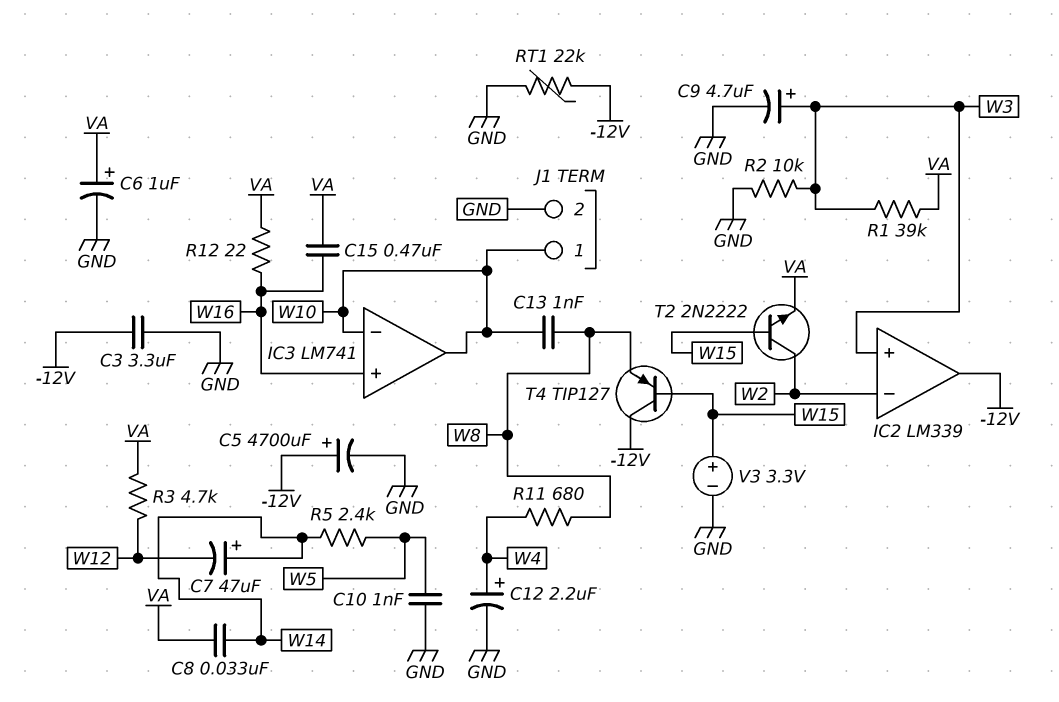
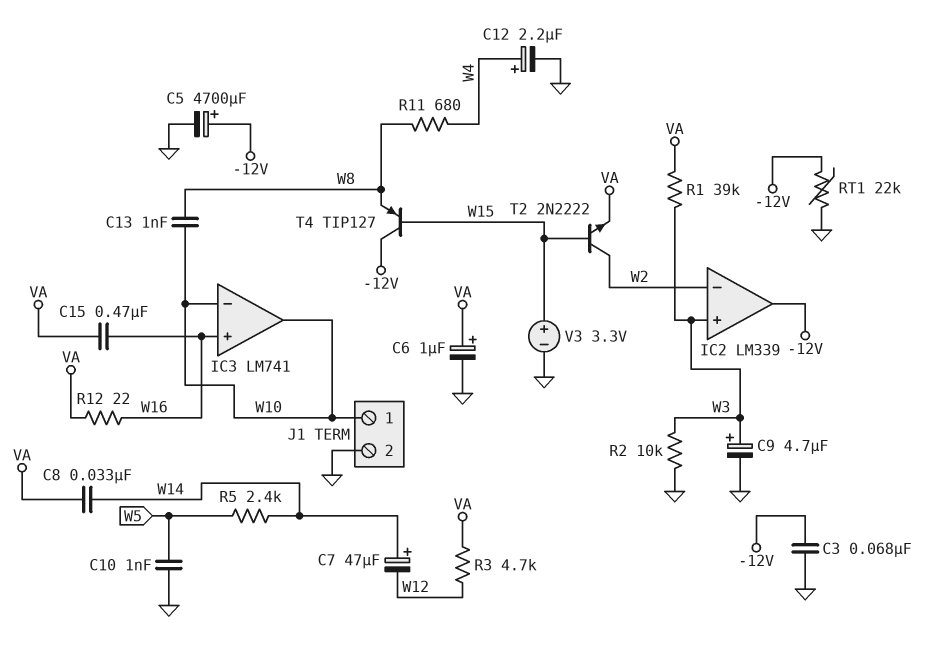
C3: 3.3uF (-12V, GND) -> 68nF (-12V, GND)

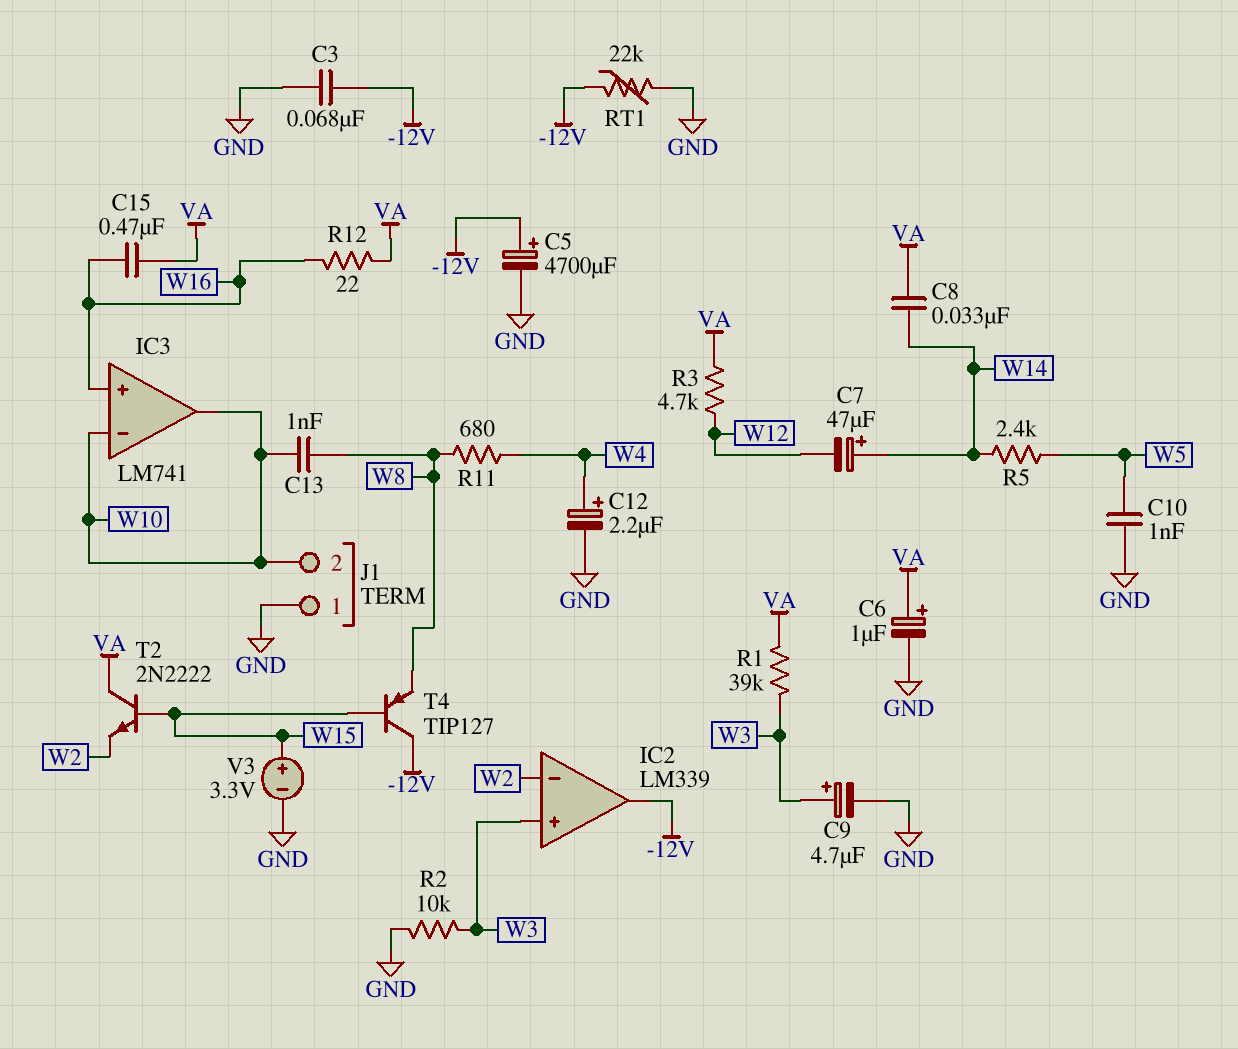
J1 pin 1: W10 -> GND
J1 pin 2: GND -> W10
T2: NPN 2N2222 (B W15, C W2, E VA) -> NPN 2N2222 (B W15, C VA, E W2)

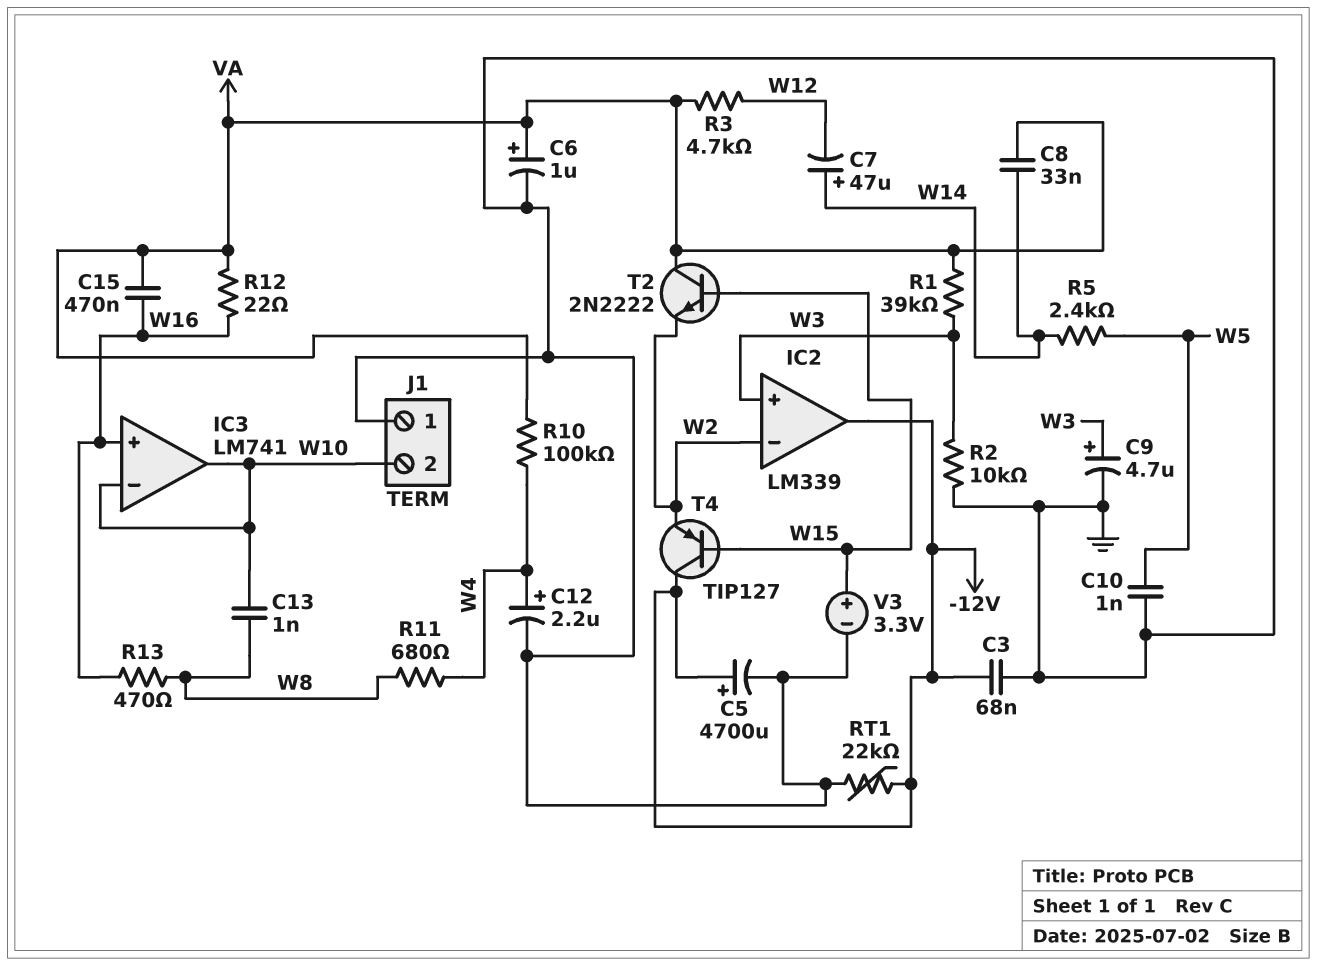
R10: none -> 100k (VA, W4)
R13: none -> 470 (W8, W16)
T4: PNP TIP127 (B W15, C -12V, E W8) -> PNP TIP127 (B W15, C -12V, E W2)

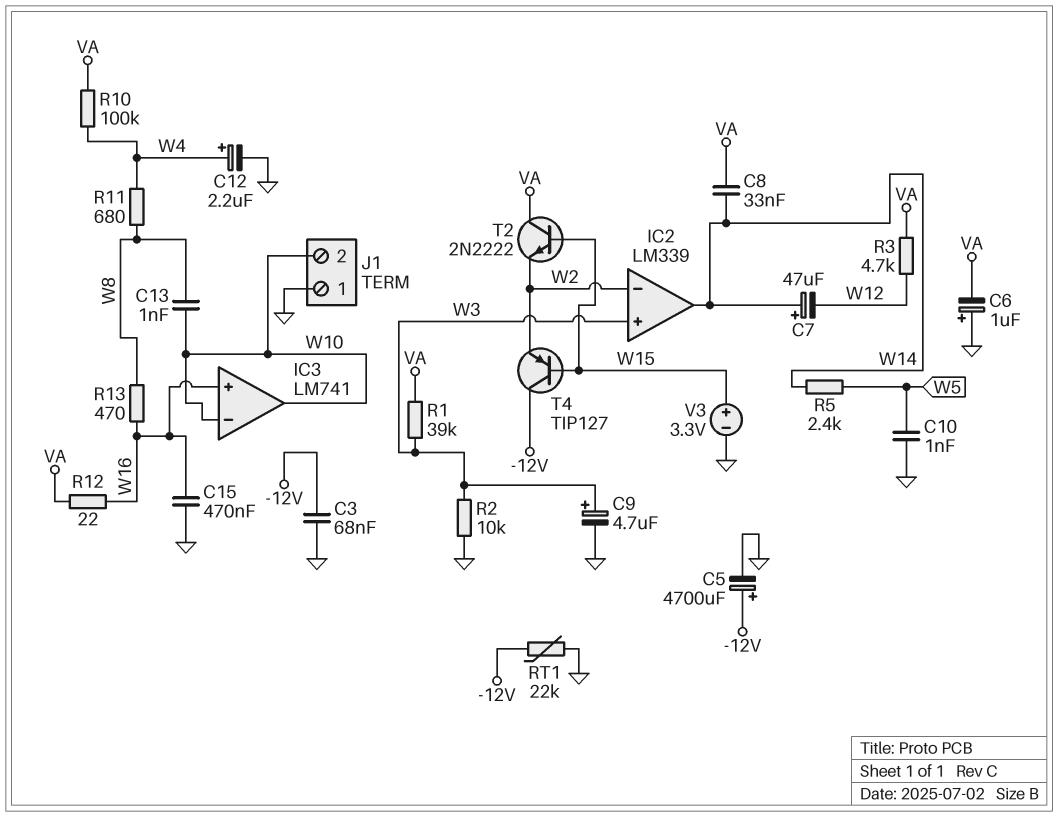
C6: 1uF (plus VA, minus GND) -> 1uF (plus GND, minus VA)
C15: 470nF (VA, W16) -> 470nF (GND, W16)
IC2 pin out: -12V -> W14

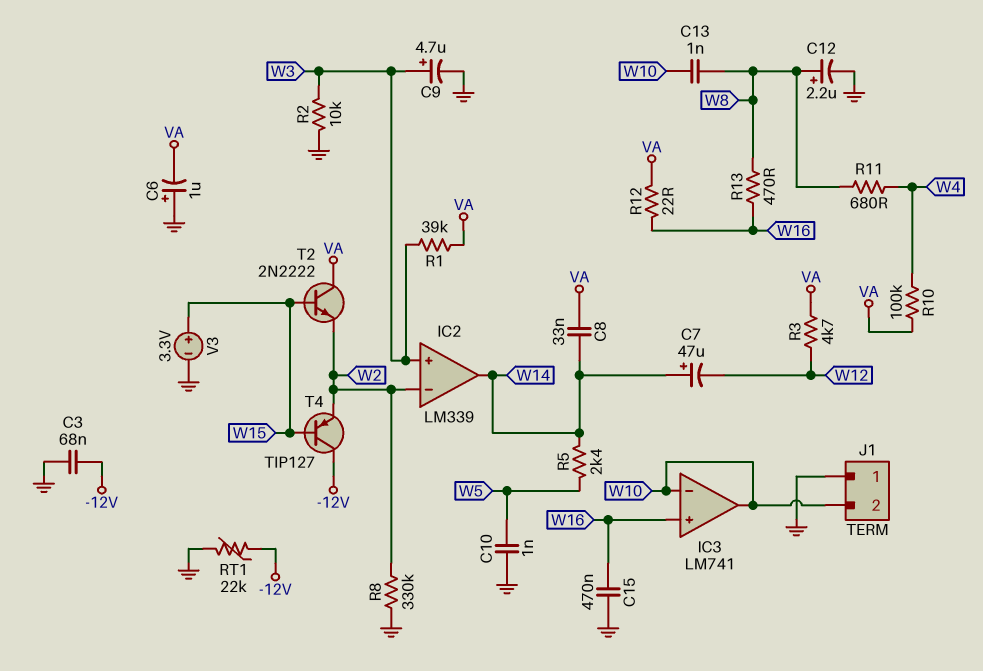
C5: 4700uF (plus -12V, minus GND) -> none
C12: 2.2uF (plus W4, minus GND) -> 2.2uF (plus W8, minus GND)
R8: none -> 330k (GND, W2)

